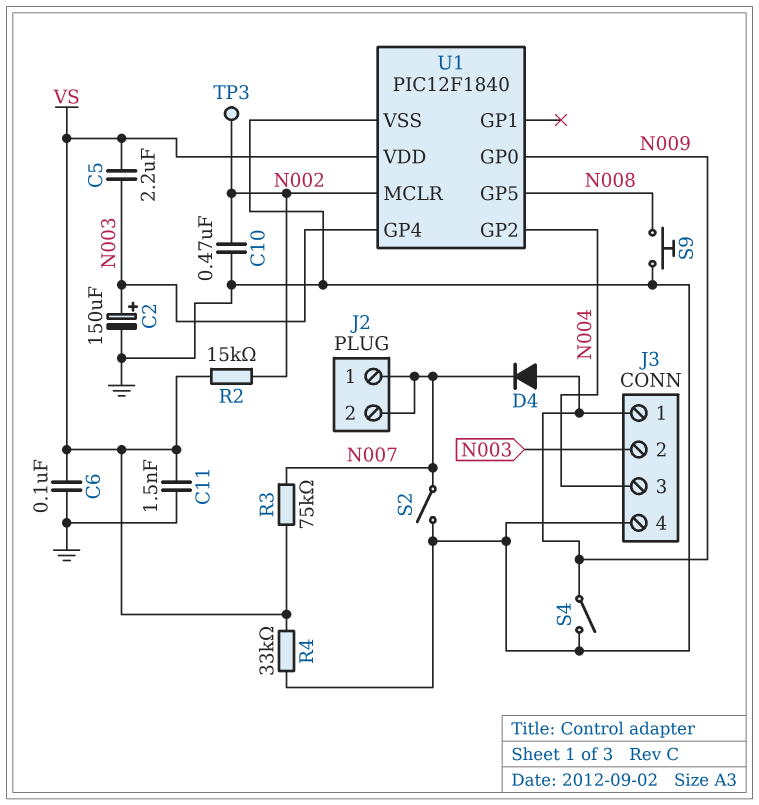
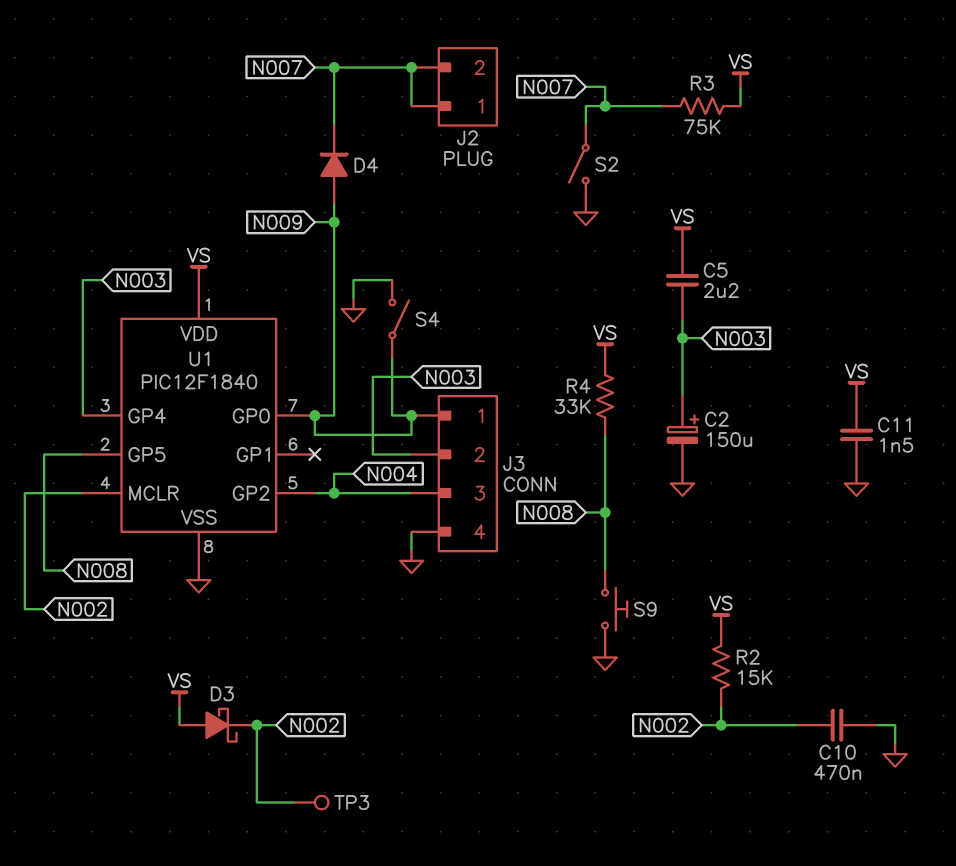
C6: 100nF (GND, VS) -> none
D3: none -> schottky (A VS, K N002)
R4: 33k (GND, VS) -> 33k (N008, VS)

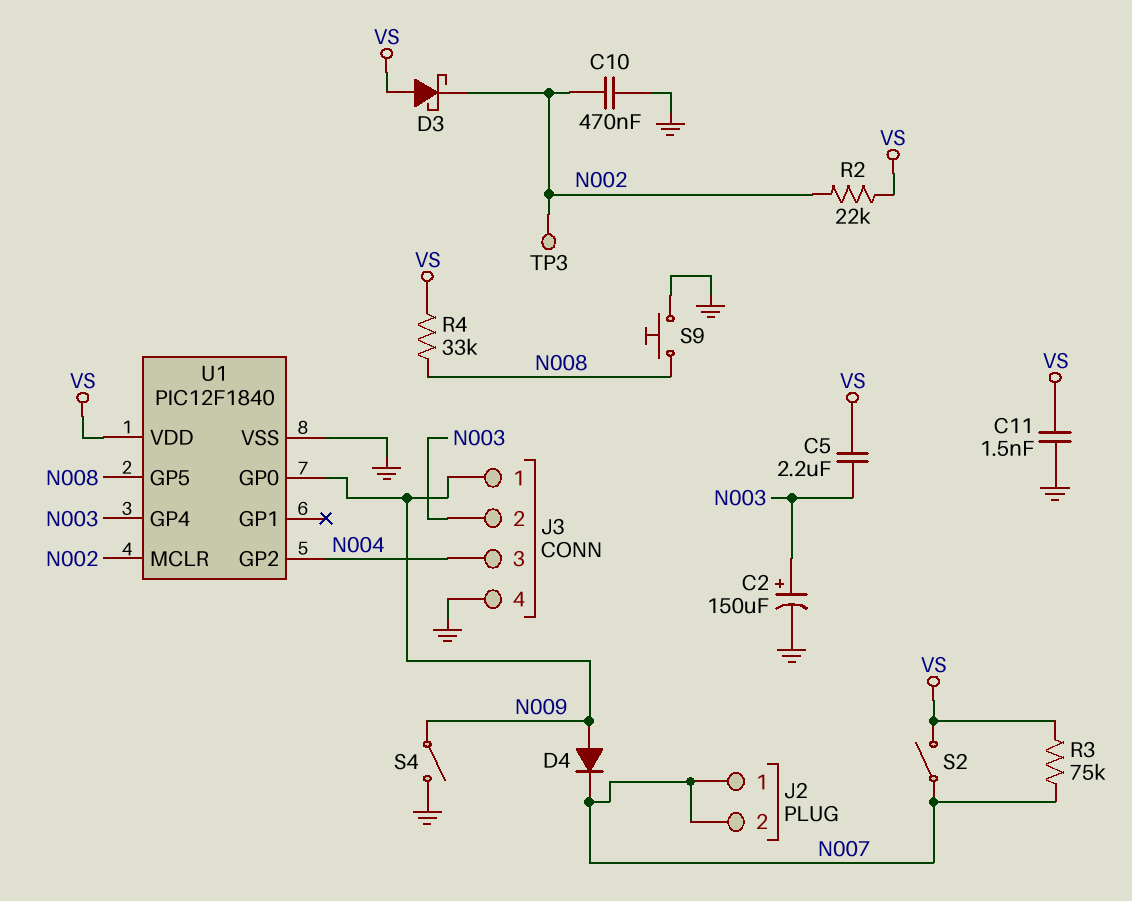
R2: 15k (N002, VS) -> 22k (N002, VS)
S2: switch (GND, N007) -> switch (N007, VS)

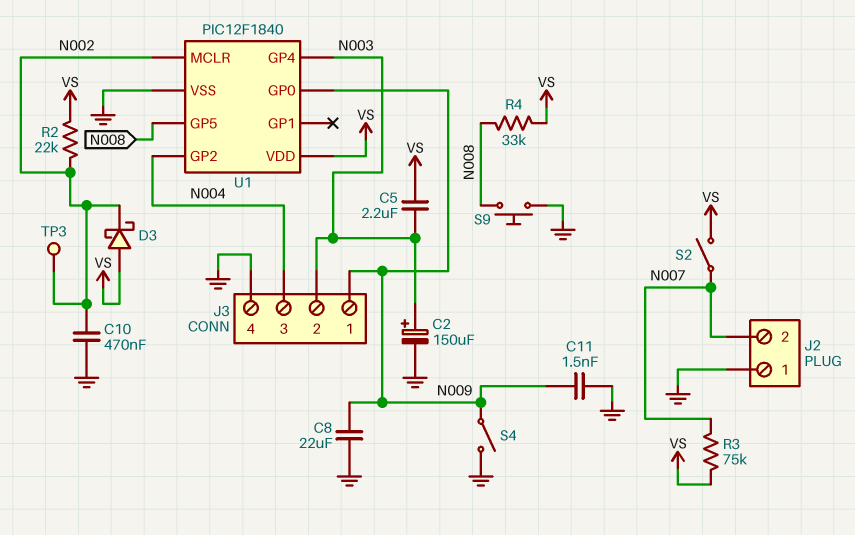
C8: none -> 22uF (GND, N009)
C11: 1.5nF (GND, VS) -> 1.5nF (GND, N009)
D4: diode (A N009, K N007) -> none
J2 pin 1: N007 -> GND

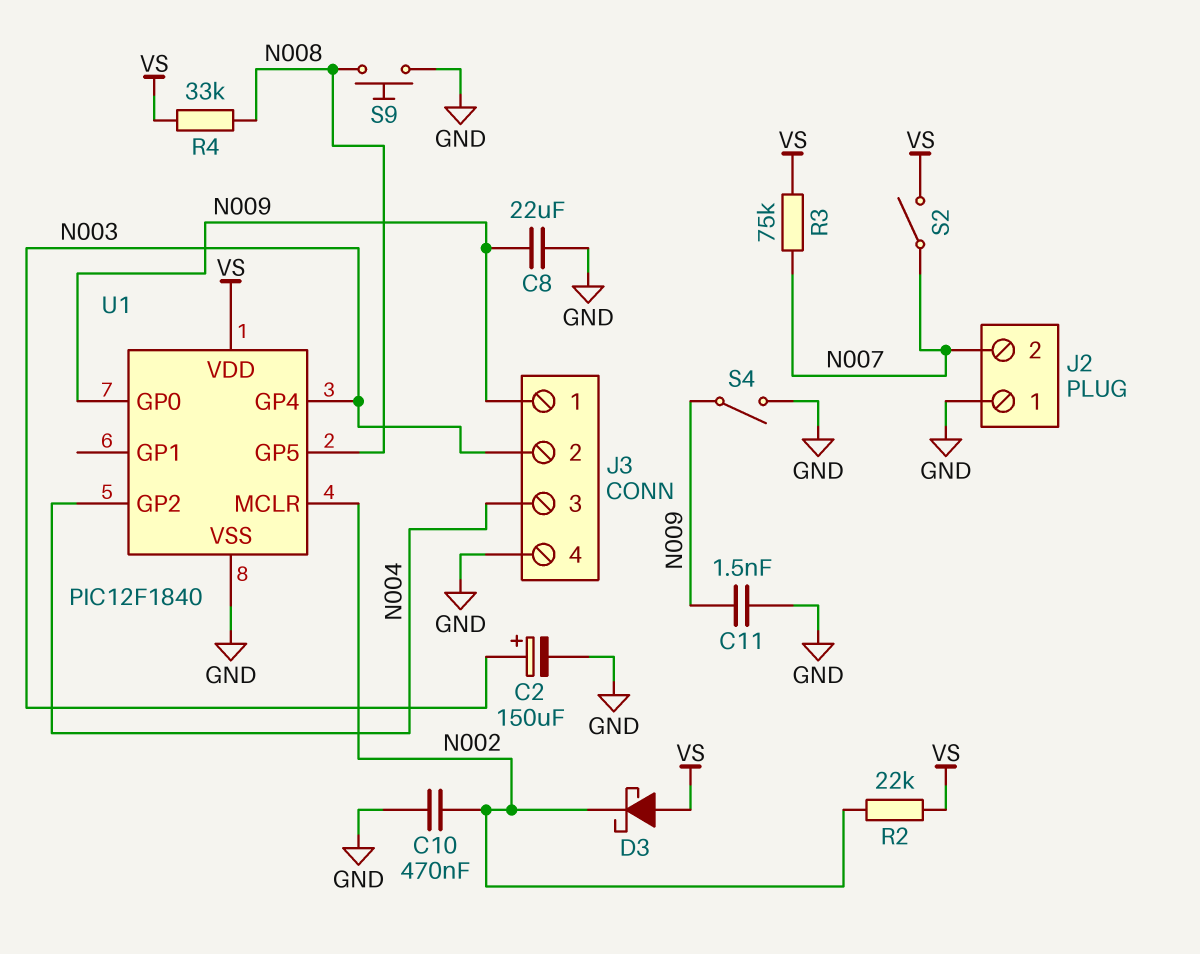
C5: 2.2uF (N003, VS) -> none
TP3: test point (N002) -> none

